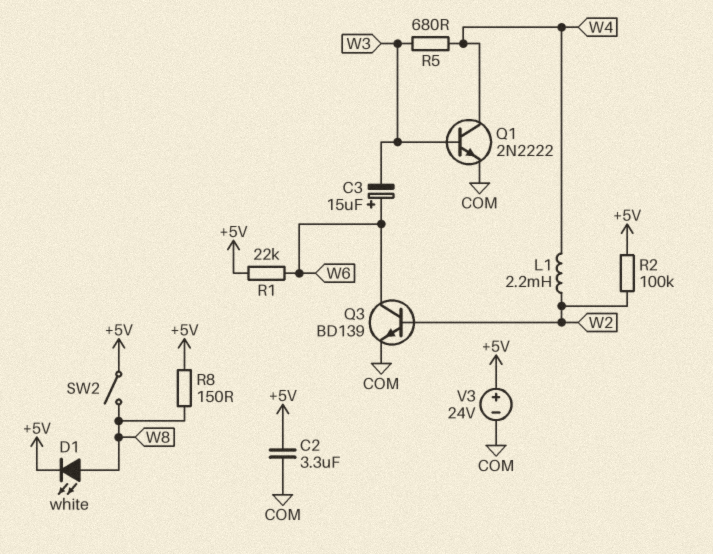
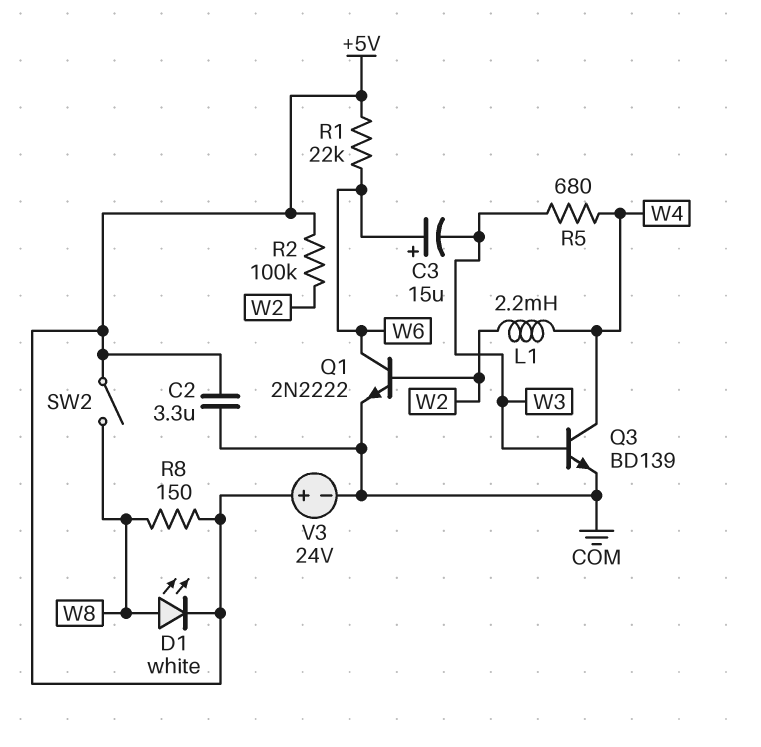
Q1: NPN 2N2222 (B W3, C W4, E COM) -> NPN 2N2222 (B W2, C W6, E COM)
Q3: NPN BD139 (B W2, C W6, E COM) -> NPN BD139 (B W3, C W4, E COM)

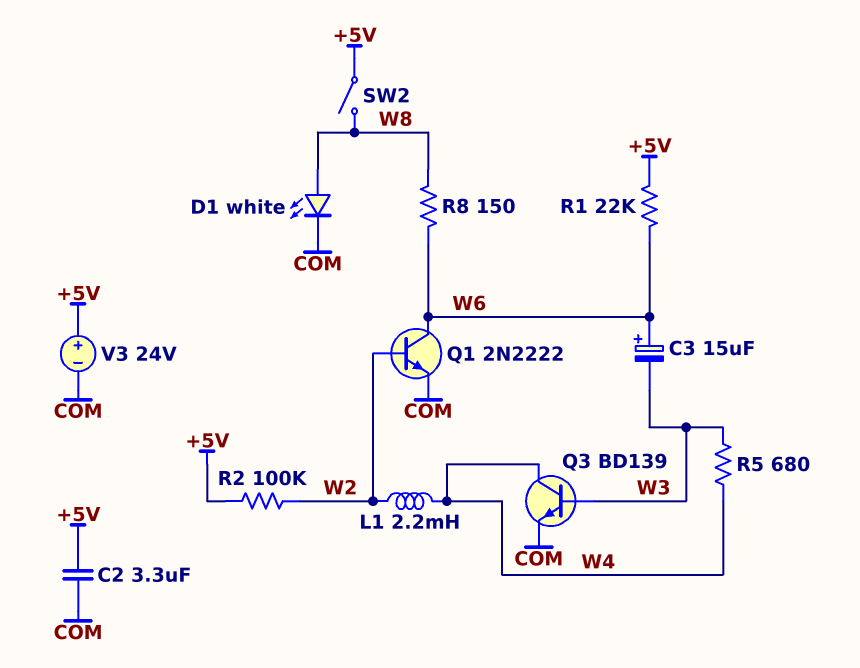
D1: LED white (A W8, K +5V) -> LED white (A W8, K COM)
R8: 150 (+5V, W8) -> 150 (W6, W8)

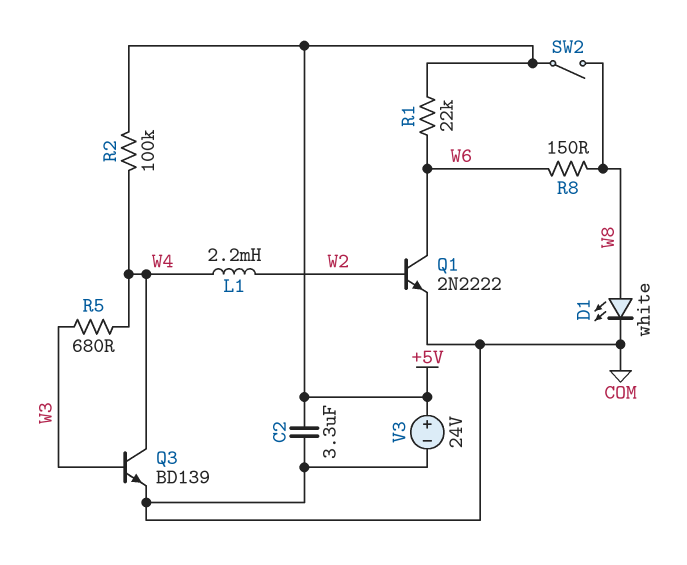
C3: 15uF (plus W6, minus W3) -> none
R2: 100k (+5V, W2) -> 100k (+5V, W4)

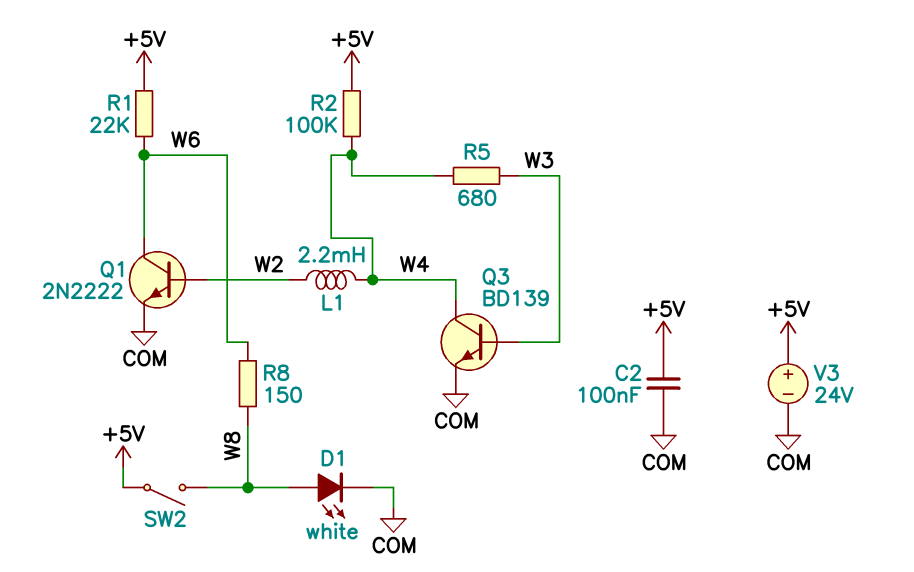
C2: 3.3uF (+5V, COM) -> 100nF (+5V, COM)

